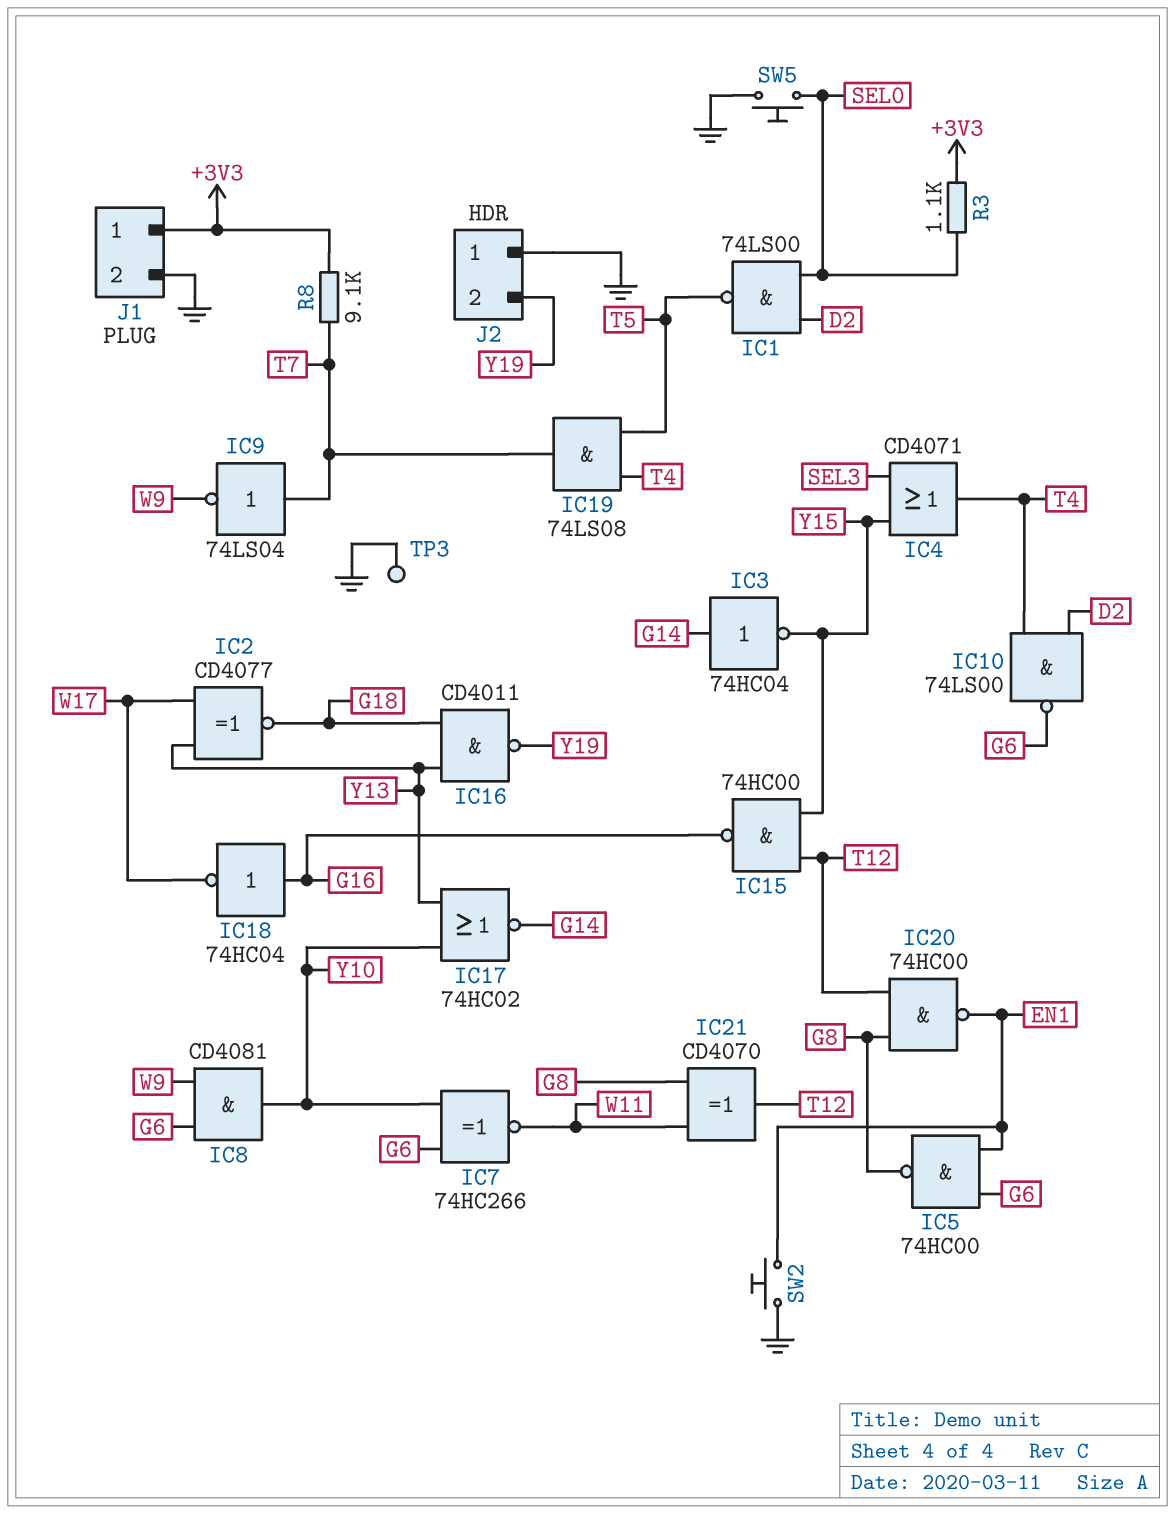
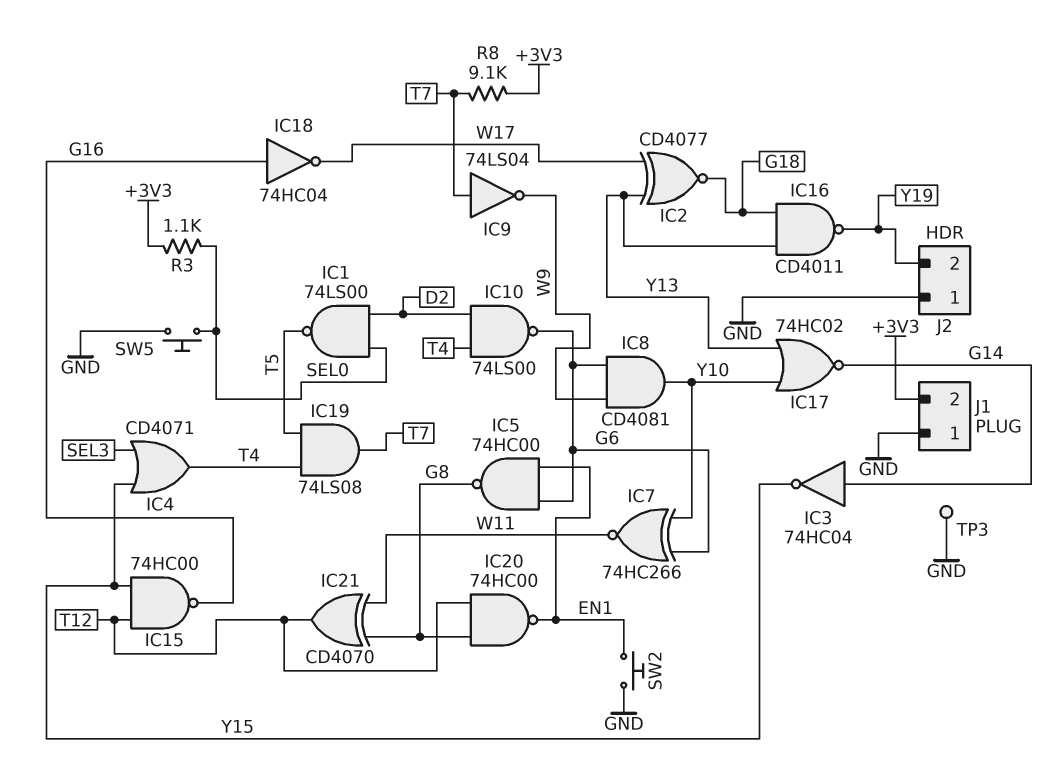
J1 pin 1: +3V3 -> GND
J1 pin 2: GND -> +3V3

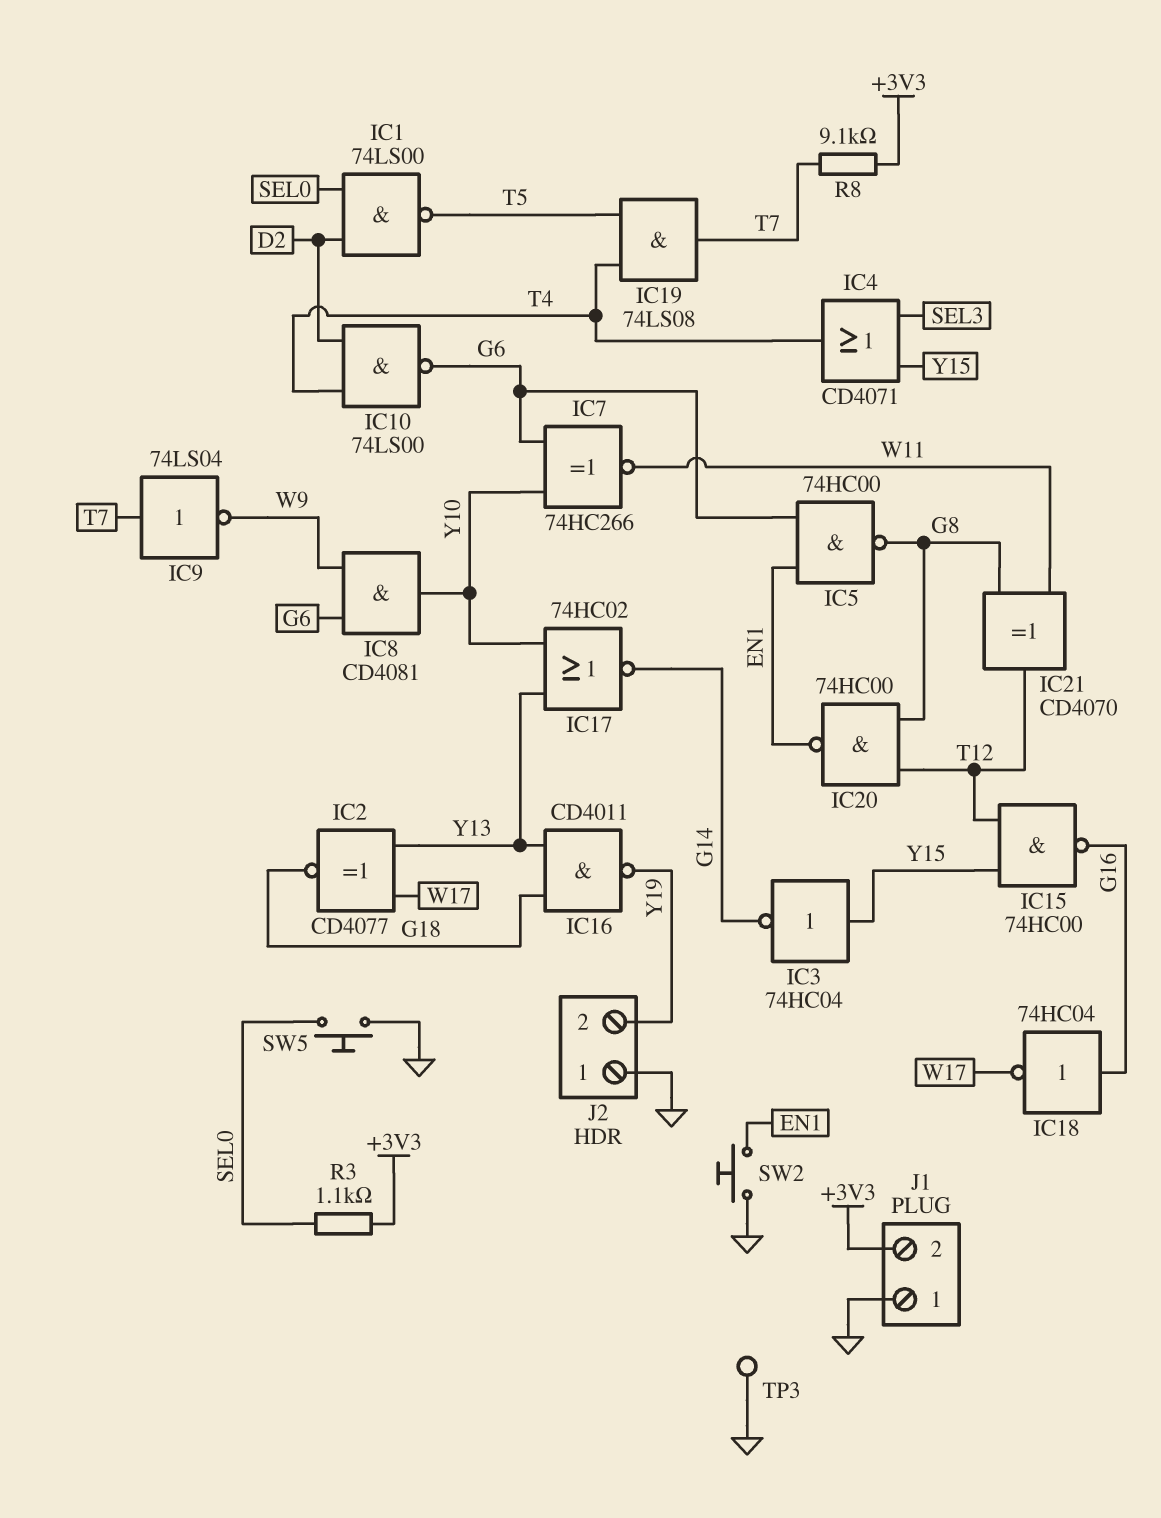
IC3: NOT 74HC04 (in G14, out Y15) -> NOT 74HC04 (in Y15, out G14)

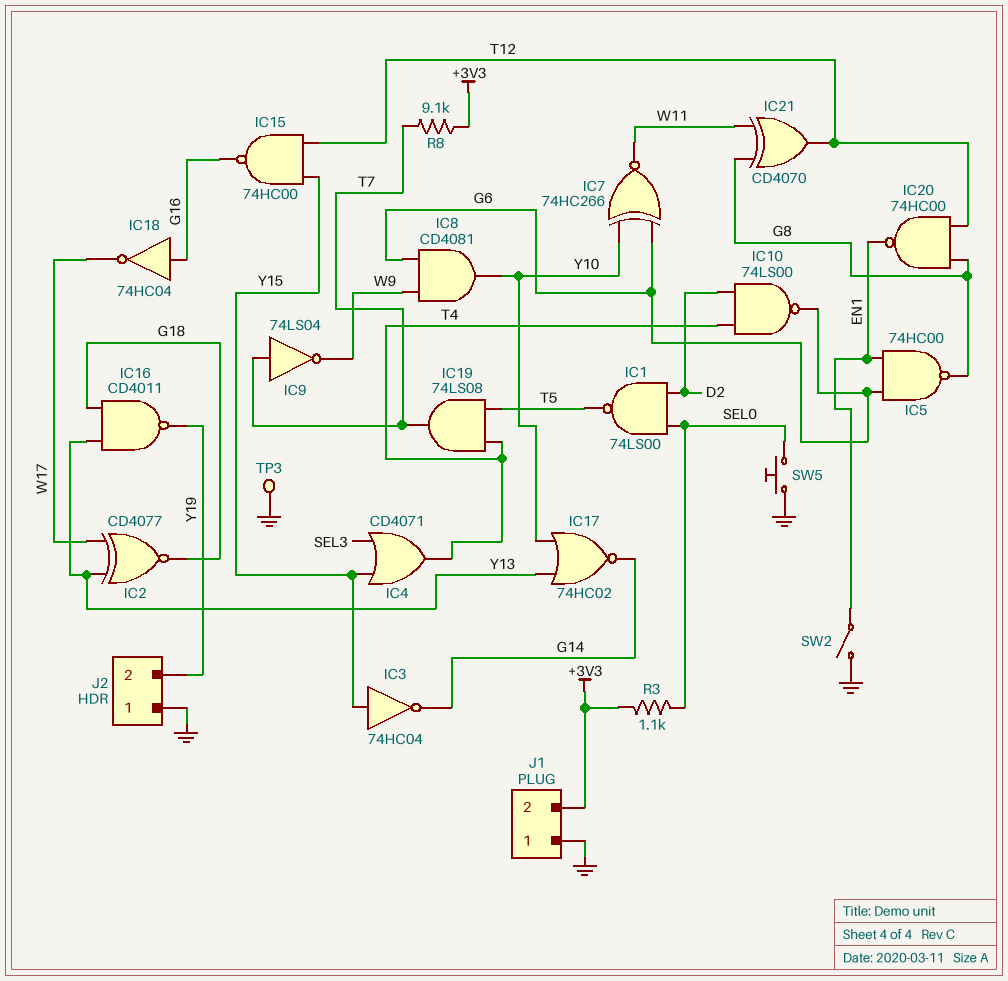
SW2: button (EN1, GND) -> switch (EN1, GND)

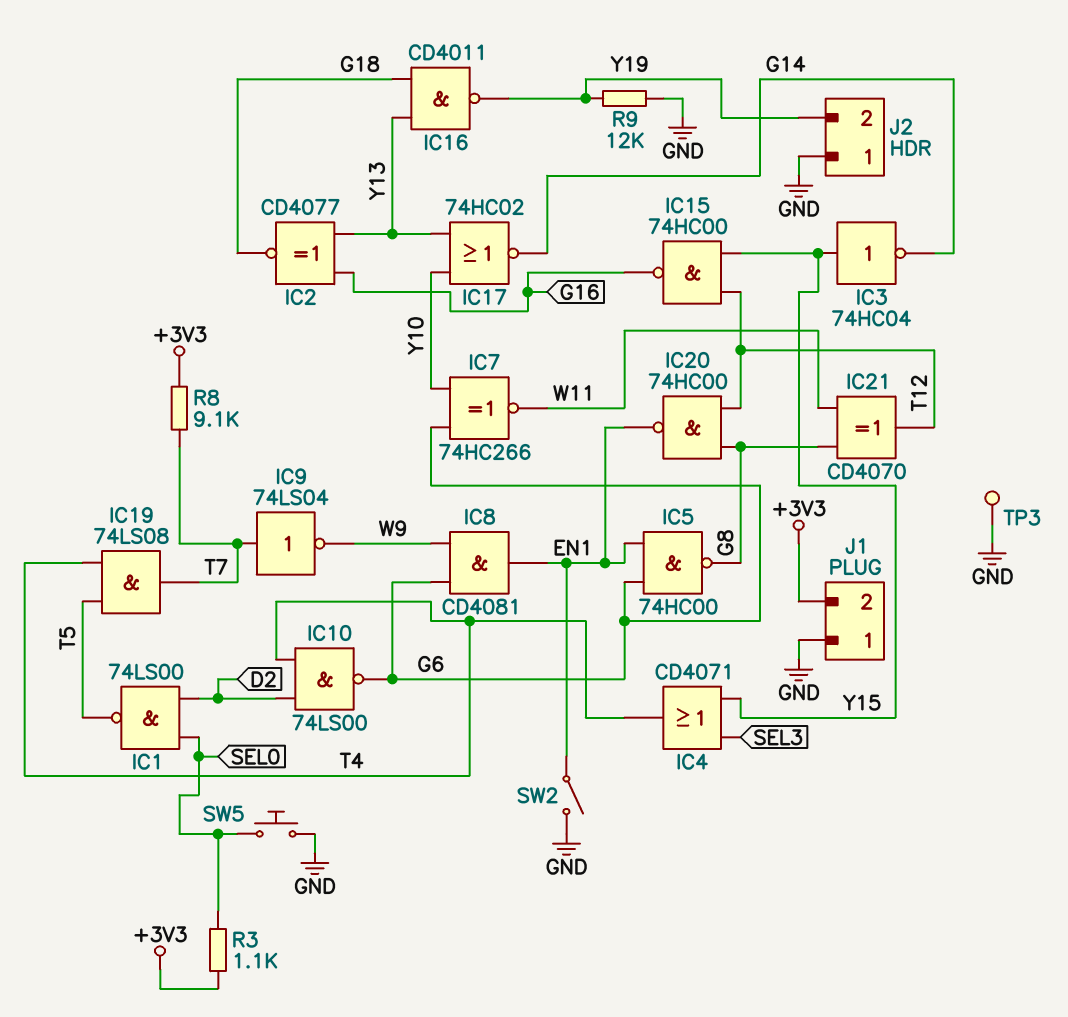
IC2: XNOR CD4077 (in W17, in Y13, out G18) -> XNOR CD4077 (in G16, in Y13, out G18)
IC8: AND CD4081 (in G6, in W9, out Y10) -> AND CD4081 (in G6, in W9, out EN1)
IC18: NOT 74HC04 (in G16, out W17) -> none
R9: none -> 12k (GND, Y19)

